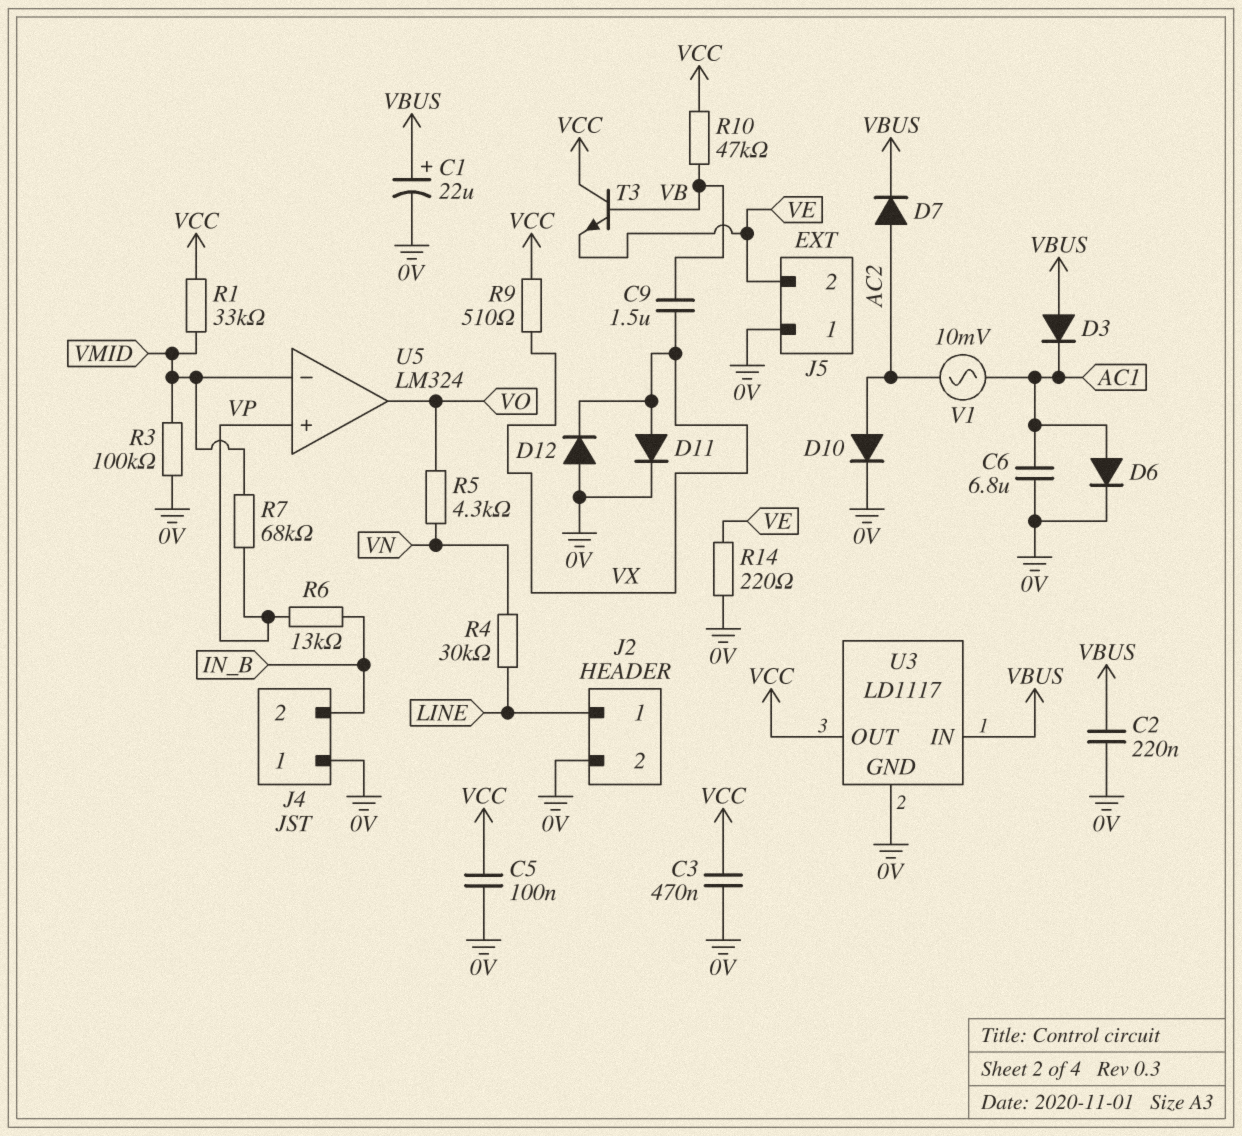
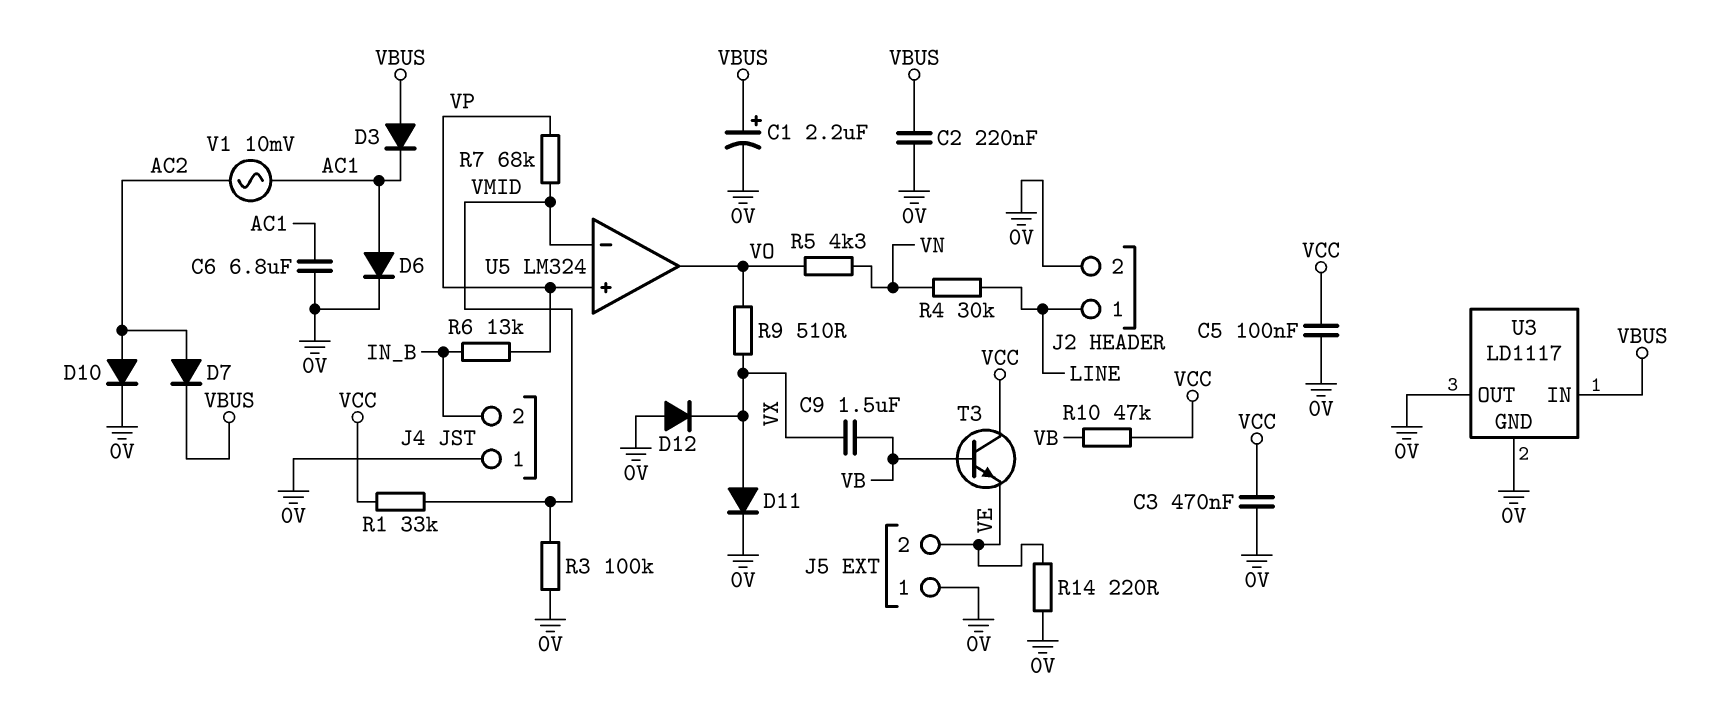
C1: 22uF (plus VBUS, minus 0V) -> 2.2uF (plus VBUS, minus 0V)
R9: 510 (VCC, VX) -> 510 (VO, VX)
U3 pin OUT: VCC -> 0V

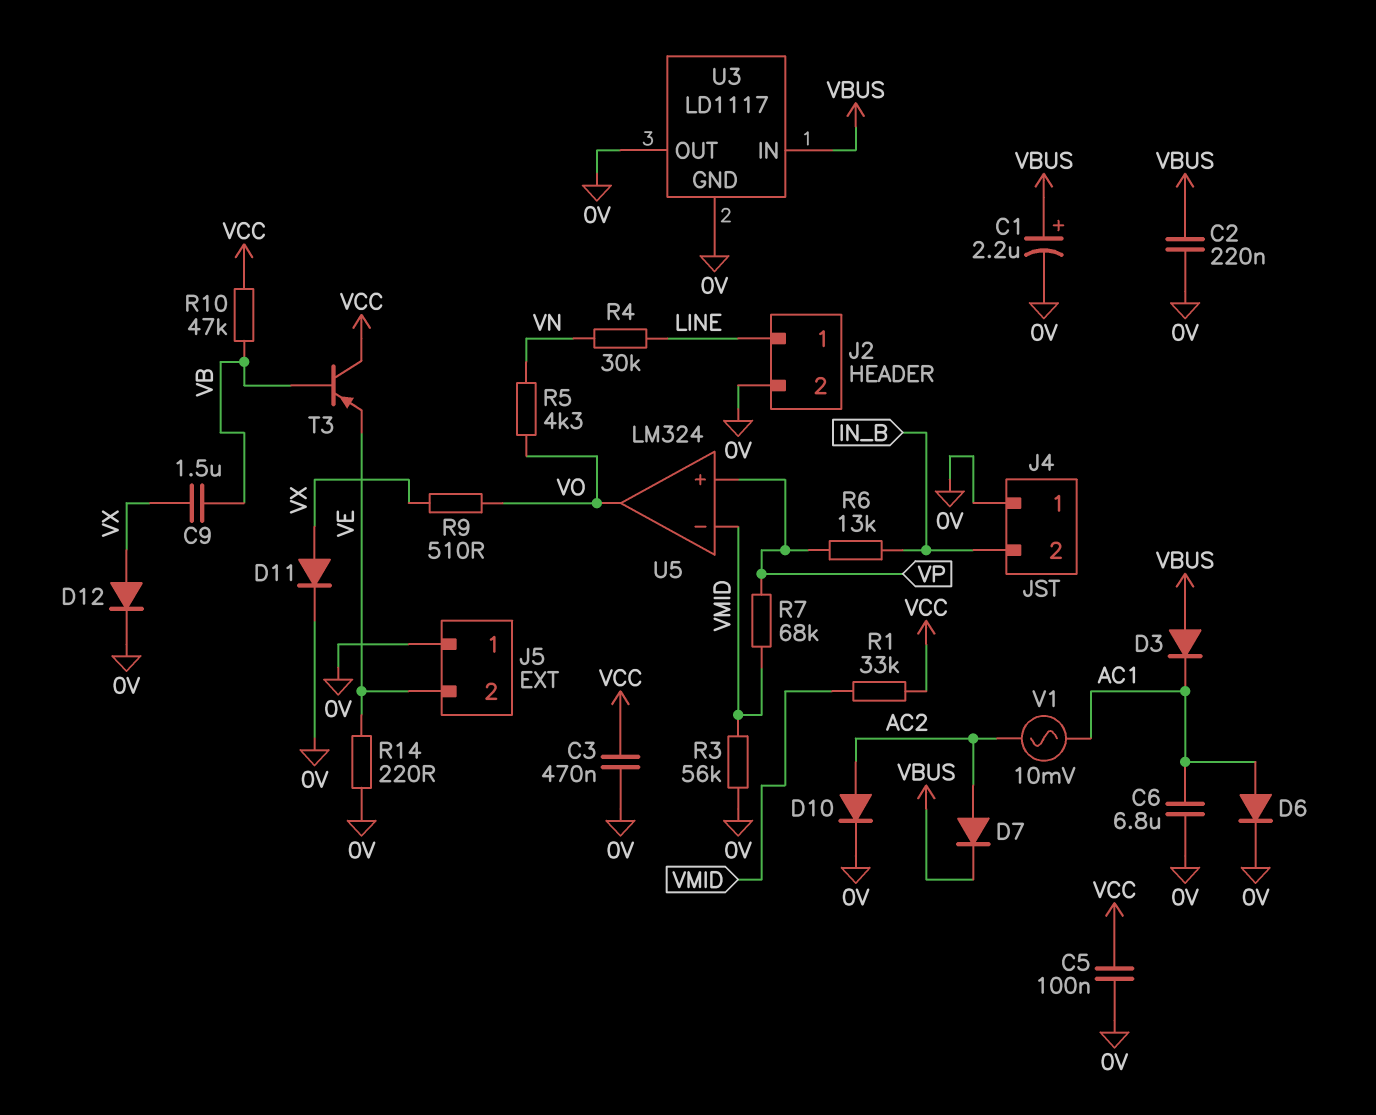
D12: diode (A 0V, K VX) -> diode (A VX, K 0V)
R3: 100k (0V, VMID) -> 56k (0V, VMID)
T3: NPN (B VB, C VCC, E VE) -> PNP (B VB, C VCC, E VE)

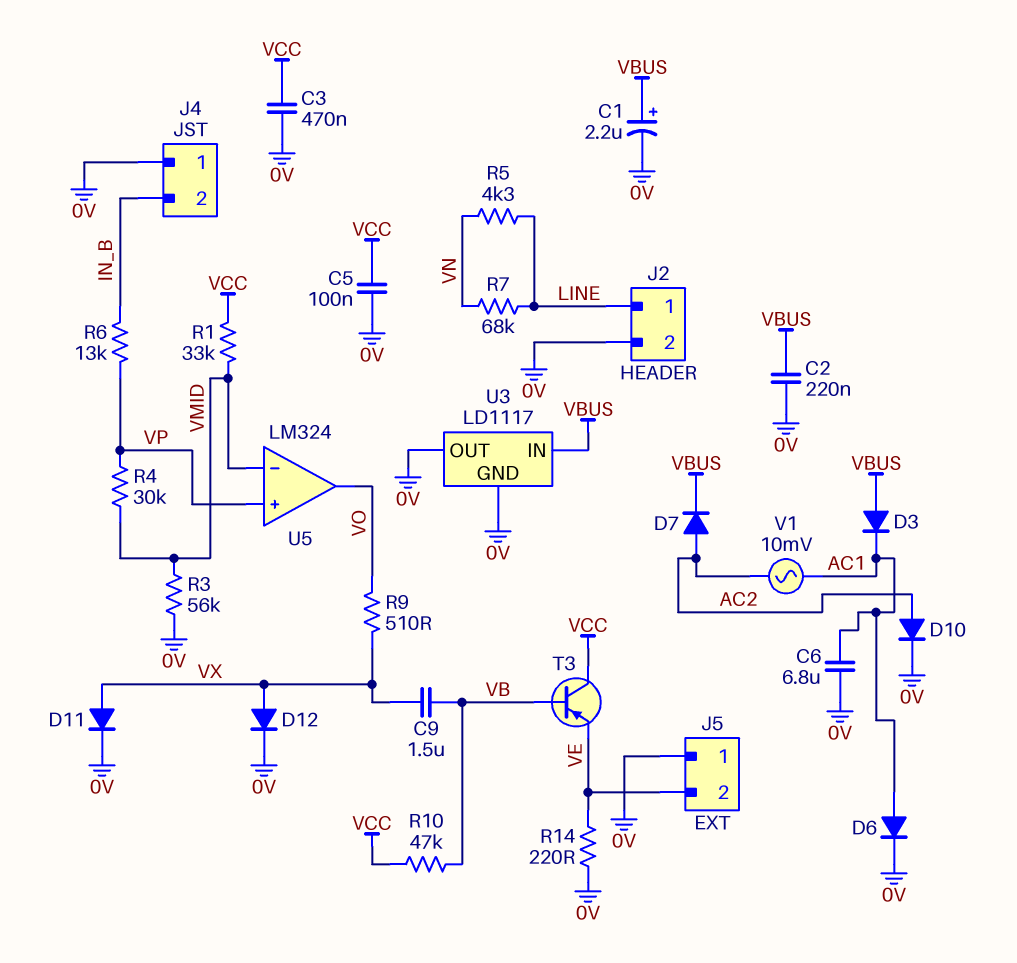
R4: 30k (LINE, VN) -> 30k (VMID, VP)
R5: 4.3k (VN, VO) -> 4.3k (LINE, VN)
R7: 68k (VMID, VP) -> 68k (LINE, VN)

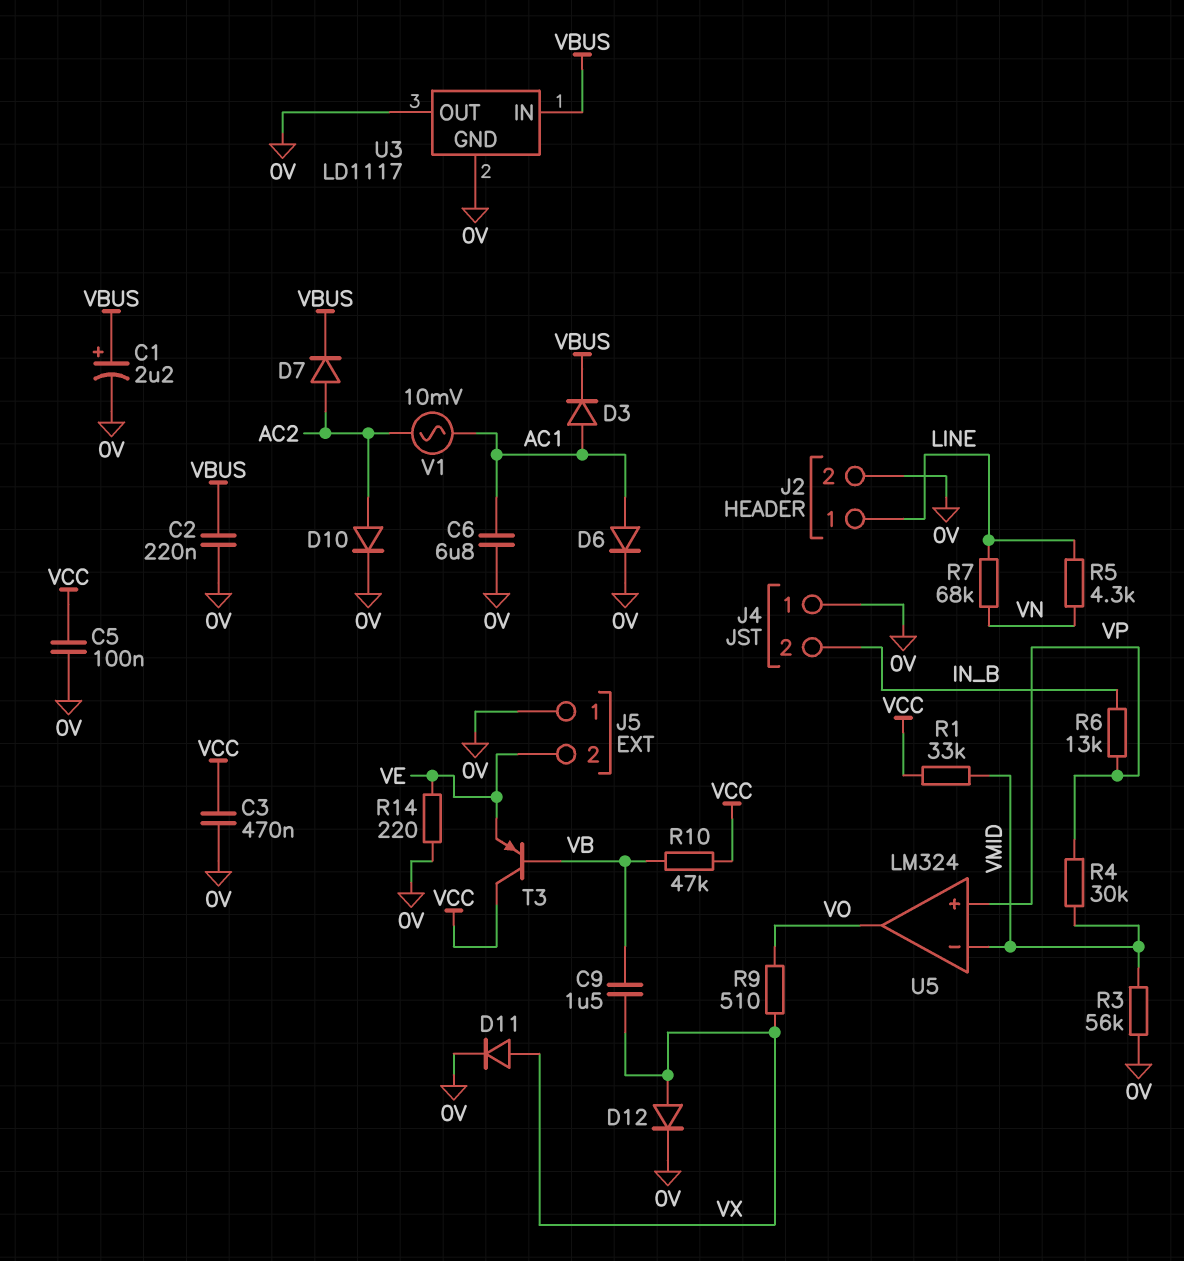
D3: diode (A VBUS, K AC1) -> diode (A AC1, K VBUS)

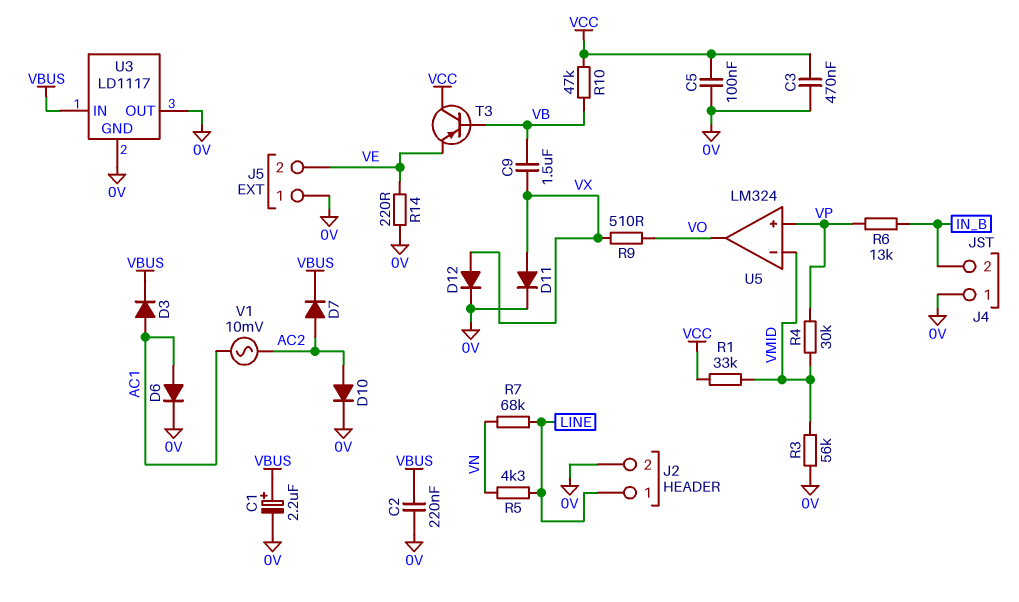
C6: 6.8uF (0V, AC1) -> none

